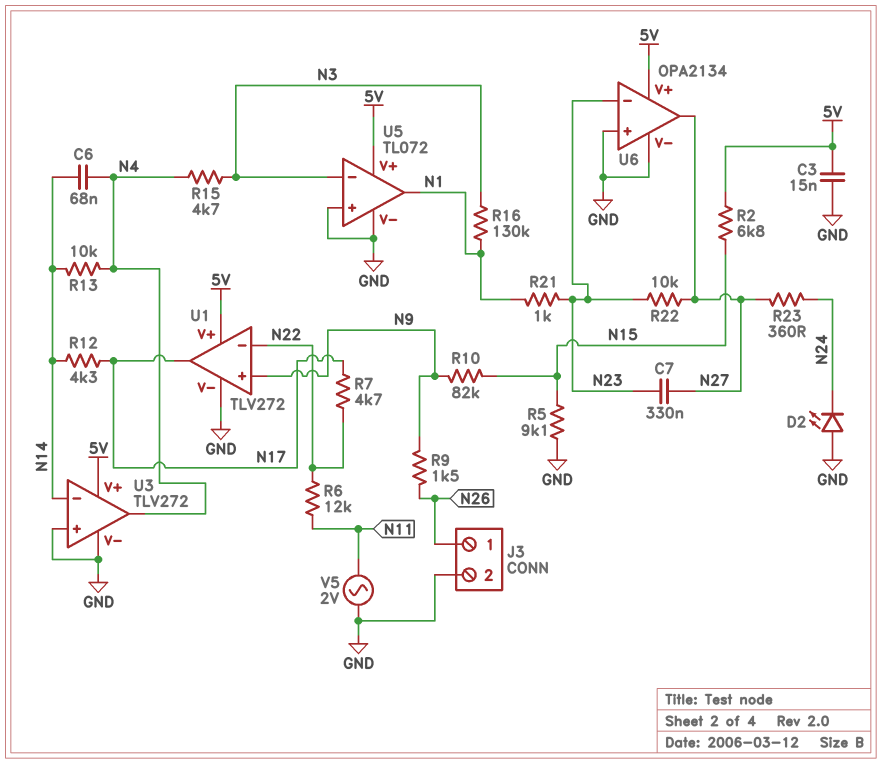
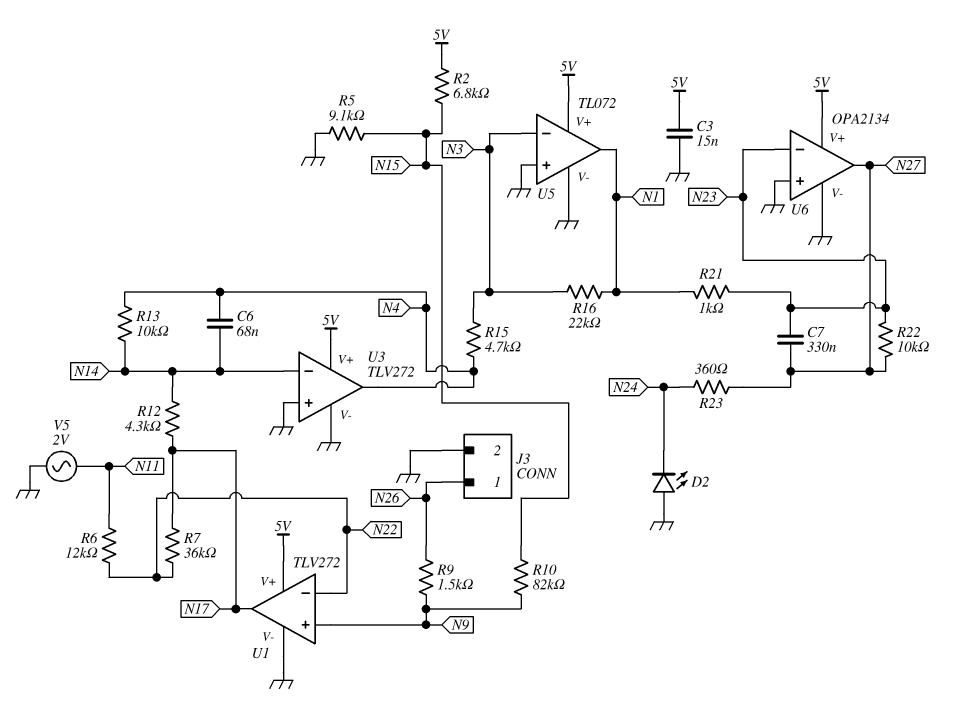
R7: 4.7k (N17, N22) -> 36k (N17, N22)
R16: 130k (N1, N3) -> 22k (N1, N3)

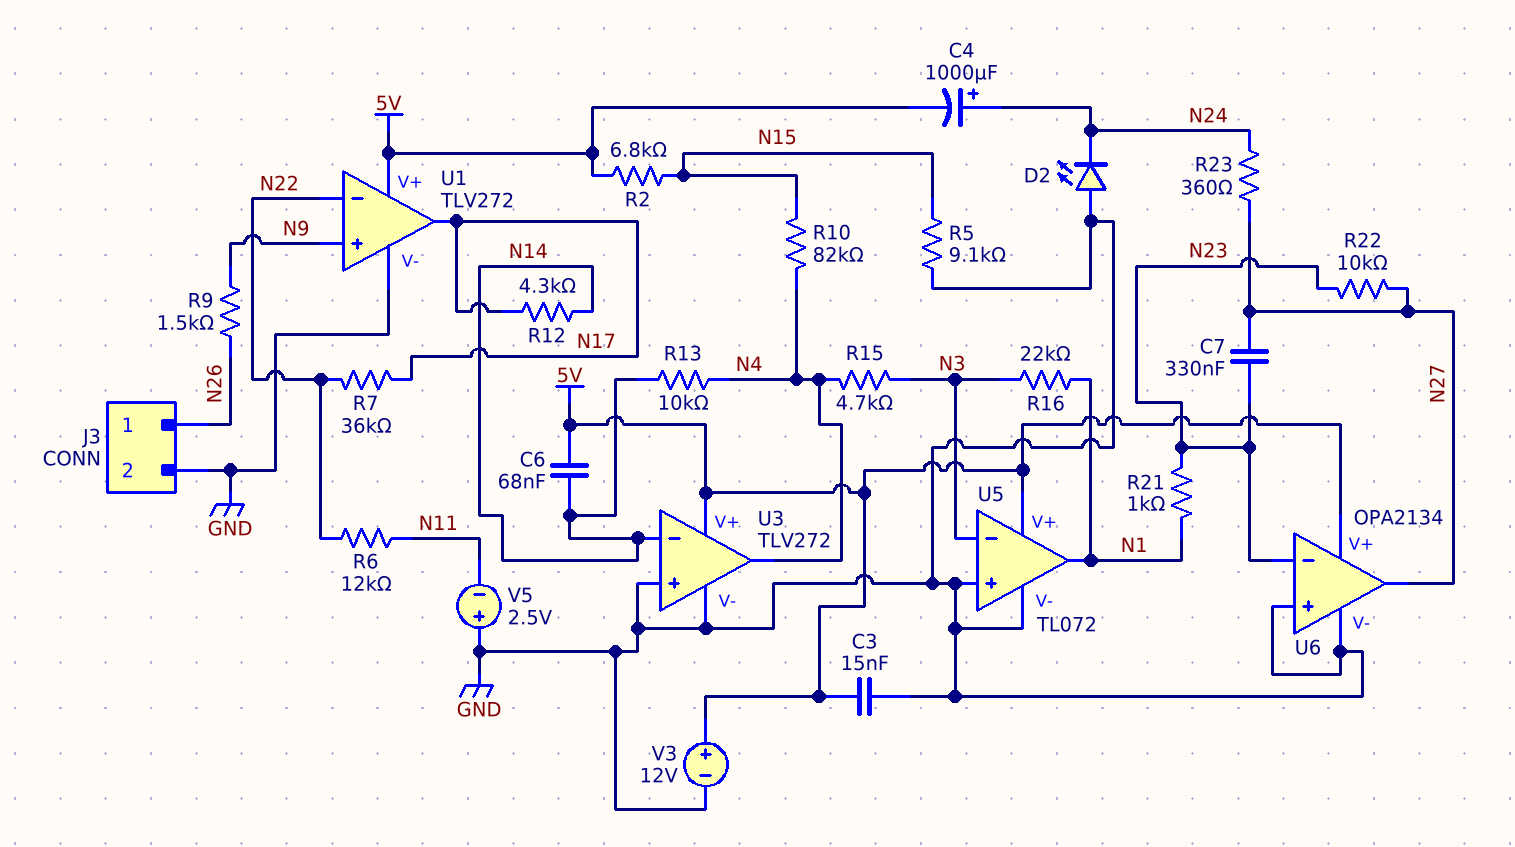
C4: none -> 1000uF (plus N24, minus 5V)
C6: 68nF (N4, N14) -> 68nF (5V, N14)
R10: 82k (N9, N15) -> 82k (N4, N15)
V3: none -> 12V (plus 5V, minus GND)
V5: AC 2V (GND, N11) -> 2.5V (plus GND, minus N11)

